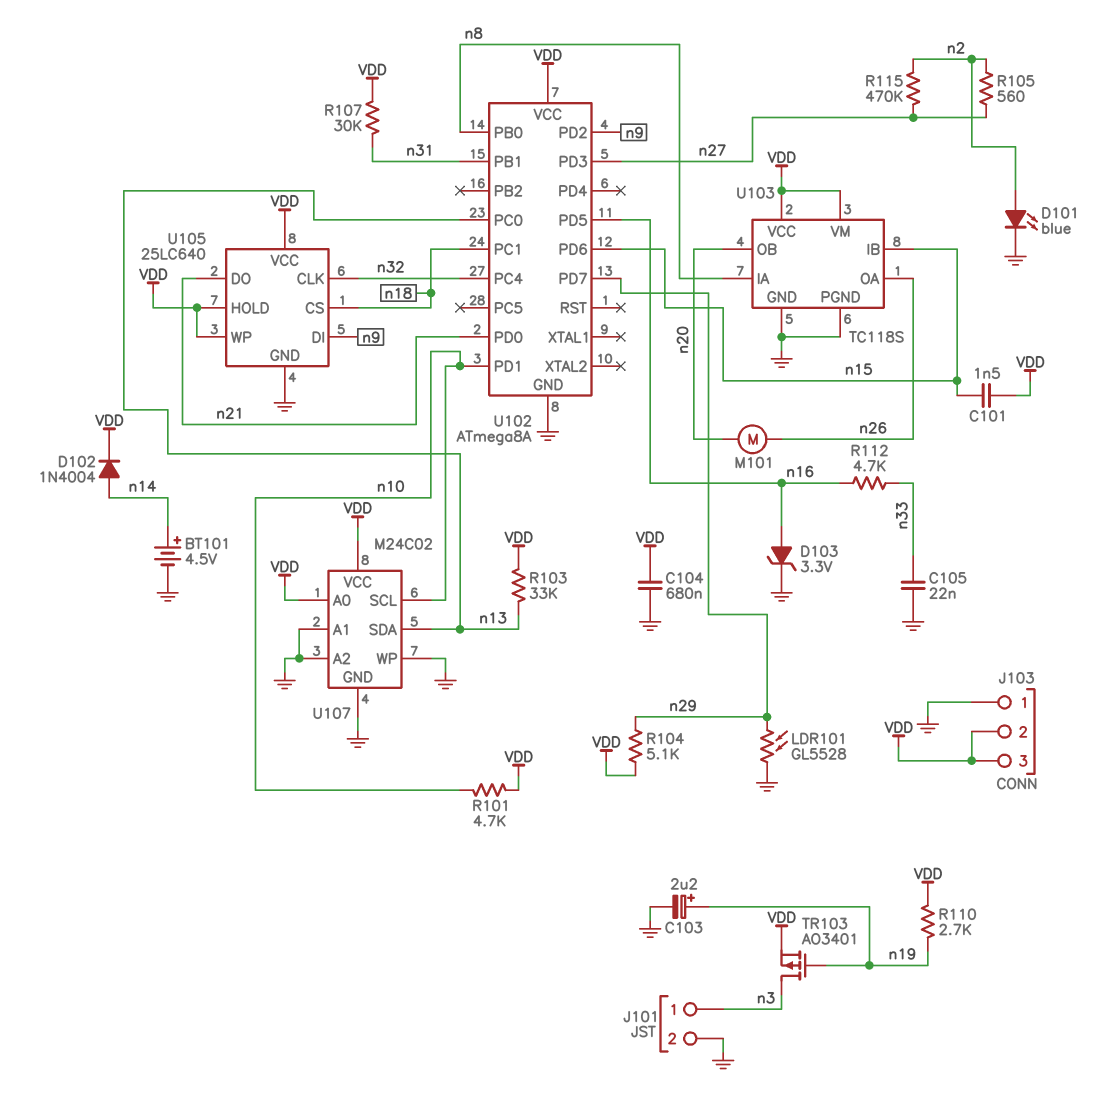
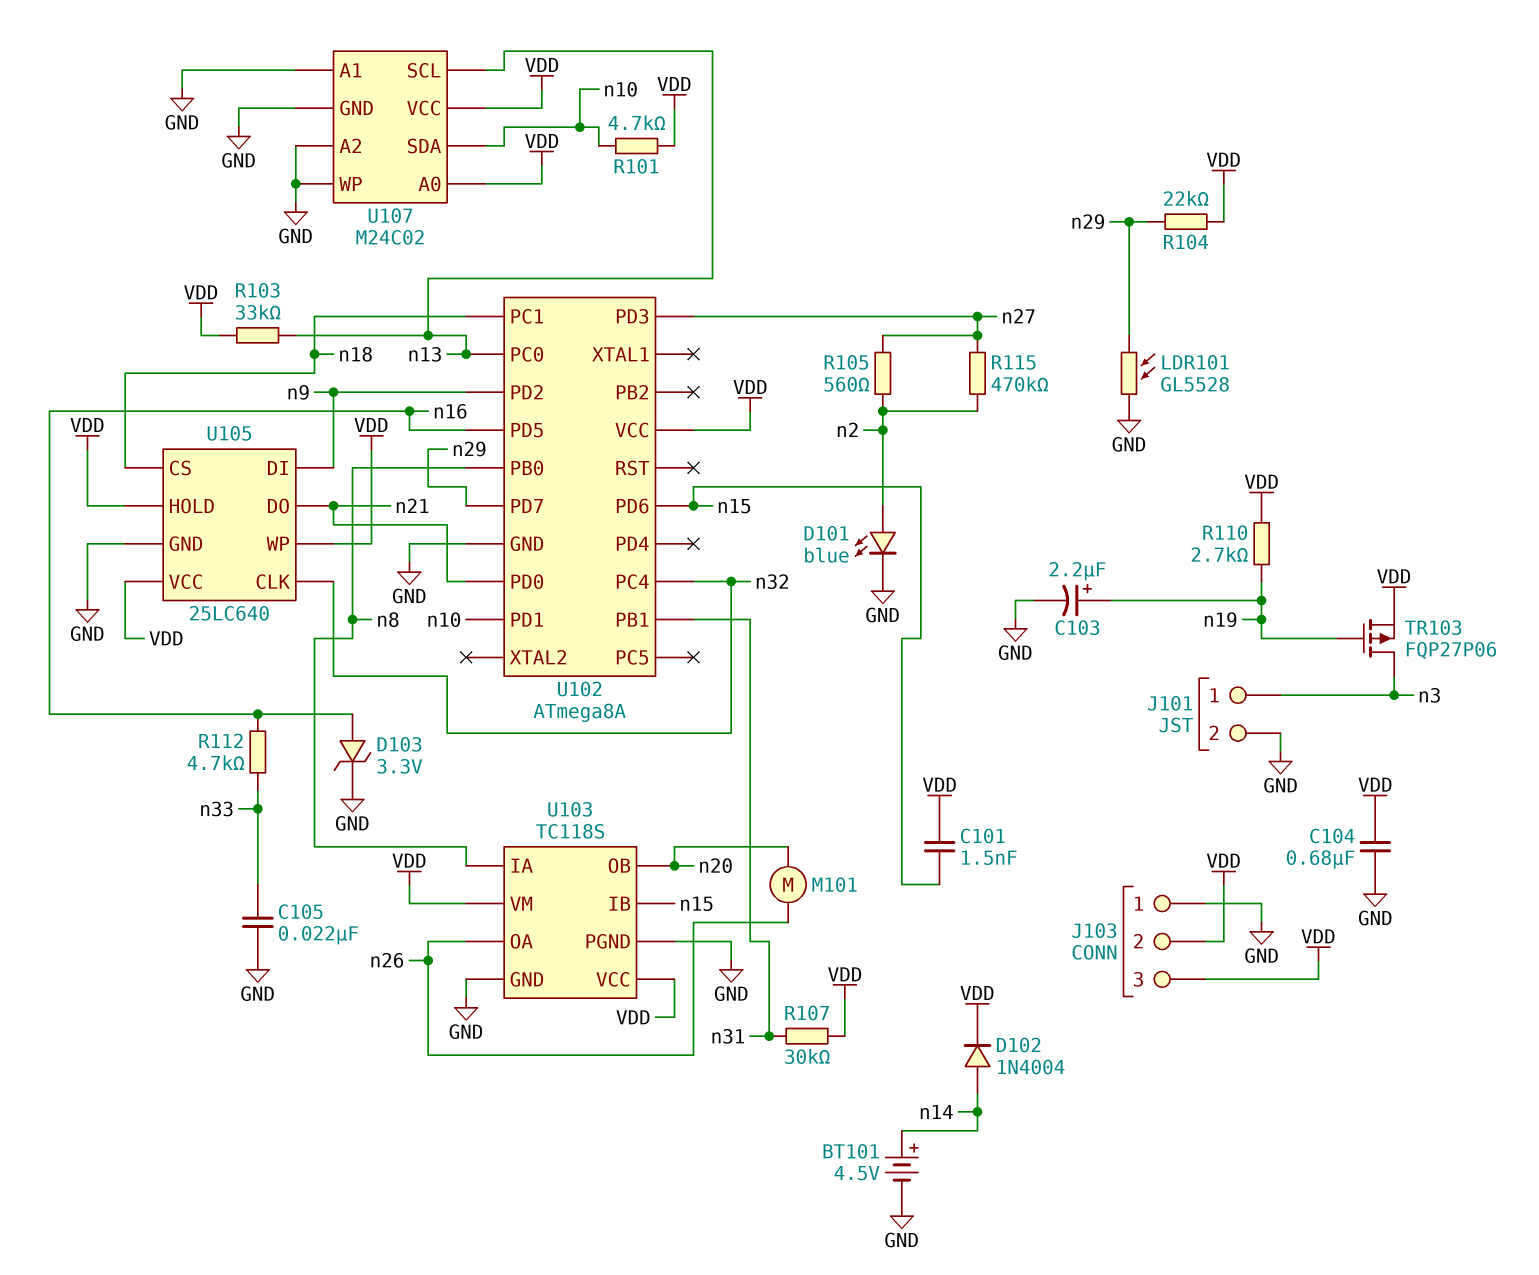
R104: 5.1k (VDD, n29) -> 22k (VDD, n29)
TR103: PMOS AO3401 (G n19, D n3, S VDD) -> PMOS FQP27P06 (G n19, D n3, S VDD)
U107 pin SCL: n10 -> n13
U107 pin SDA: n13 -> n10

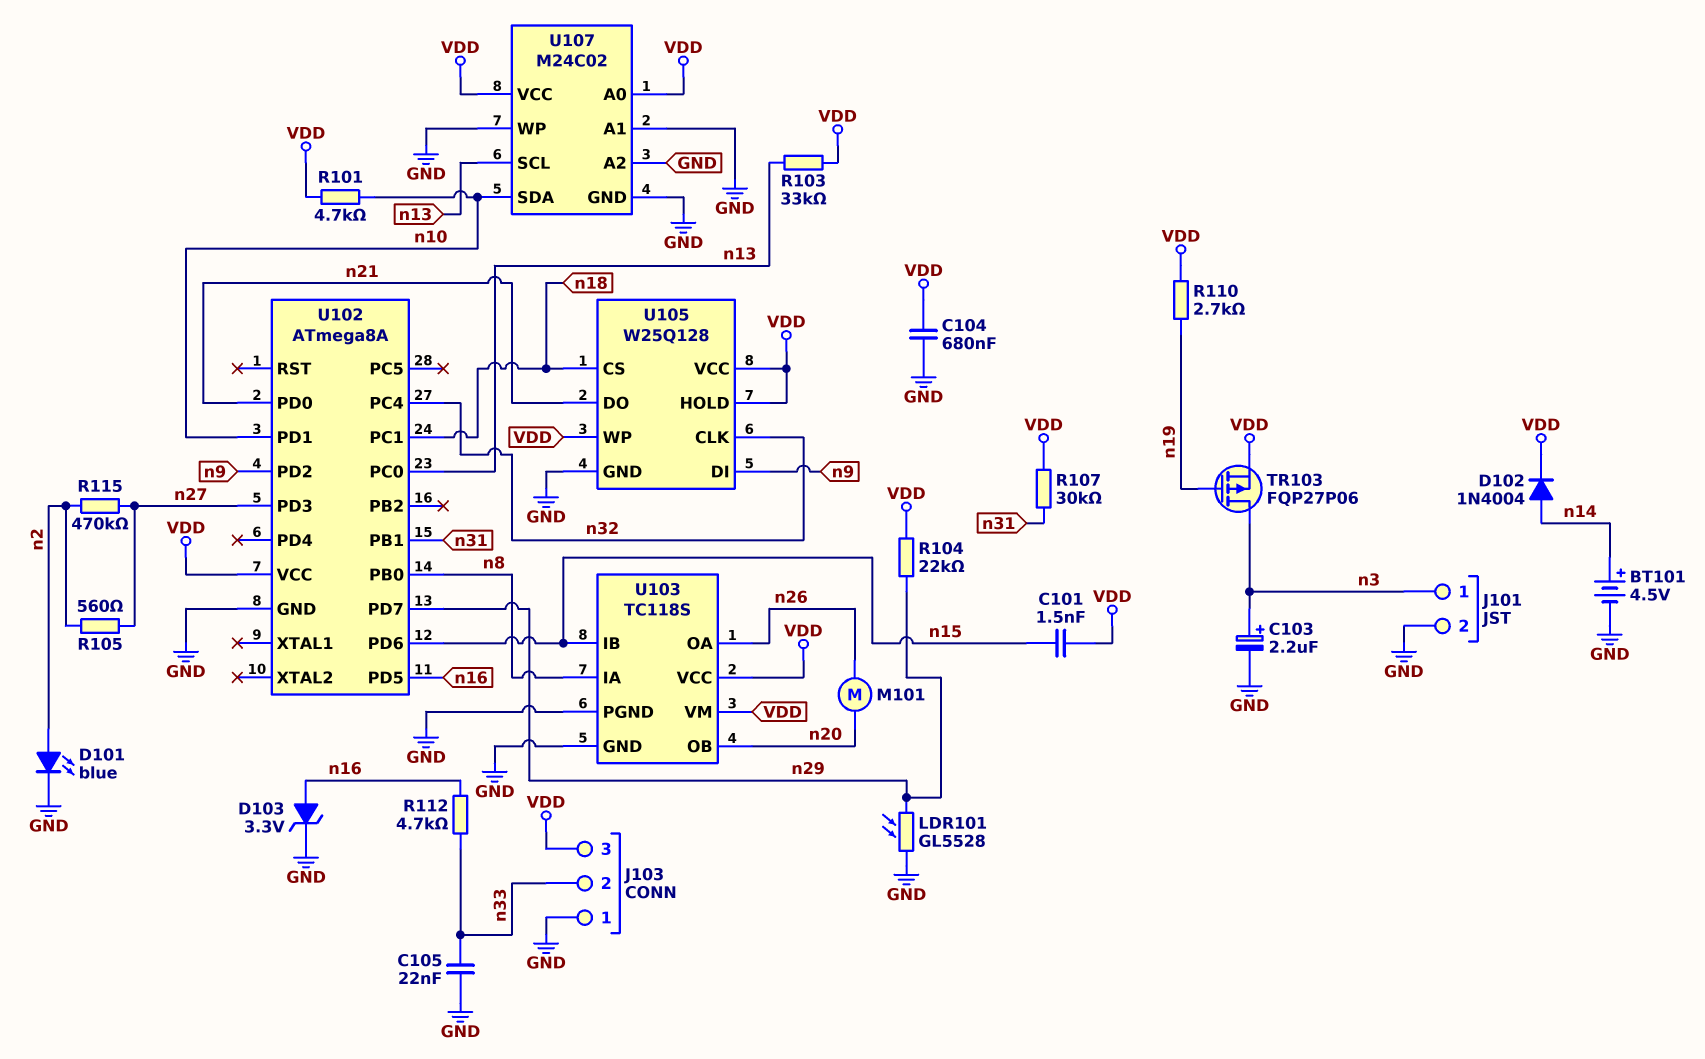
C103: 2.2uF (plus n19, minus GND) -> 2.2uF (plus n3, minus GND)
J103 pin 2: VDD -> n33
U105: 25LC640 -> W25Q128

